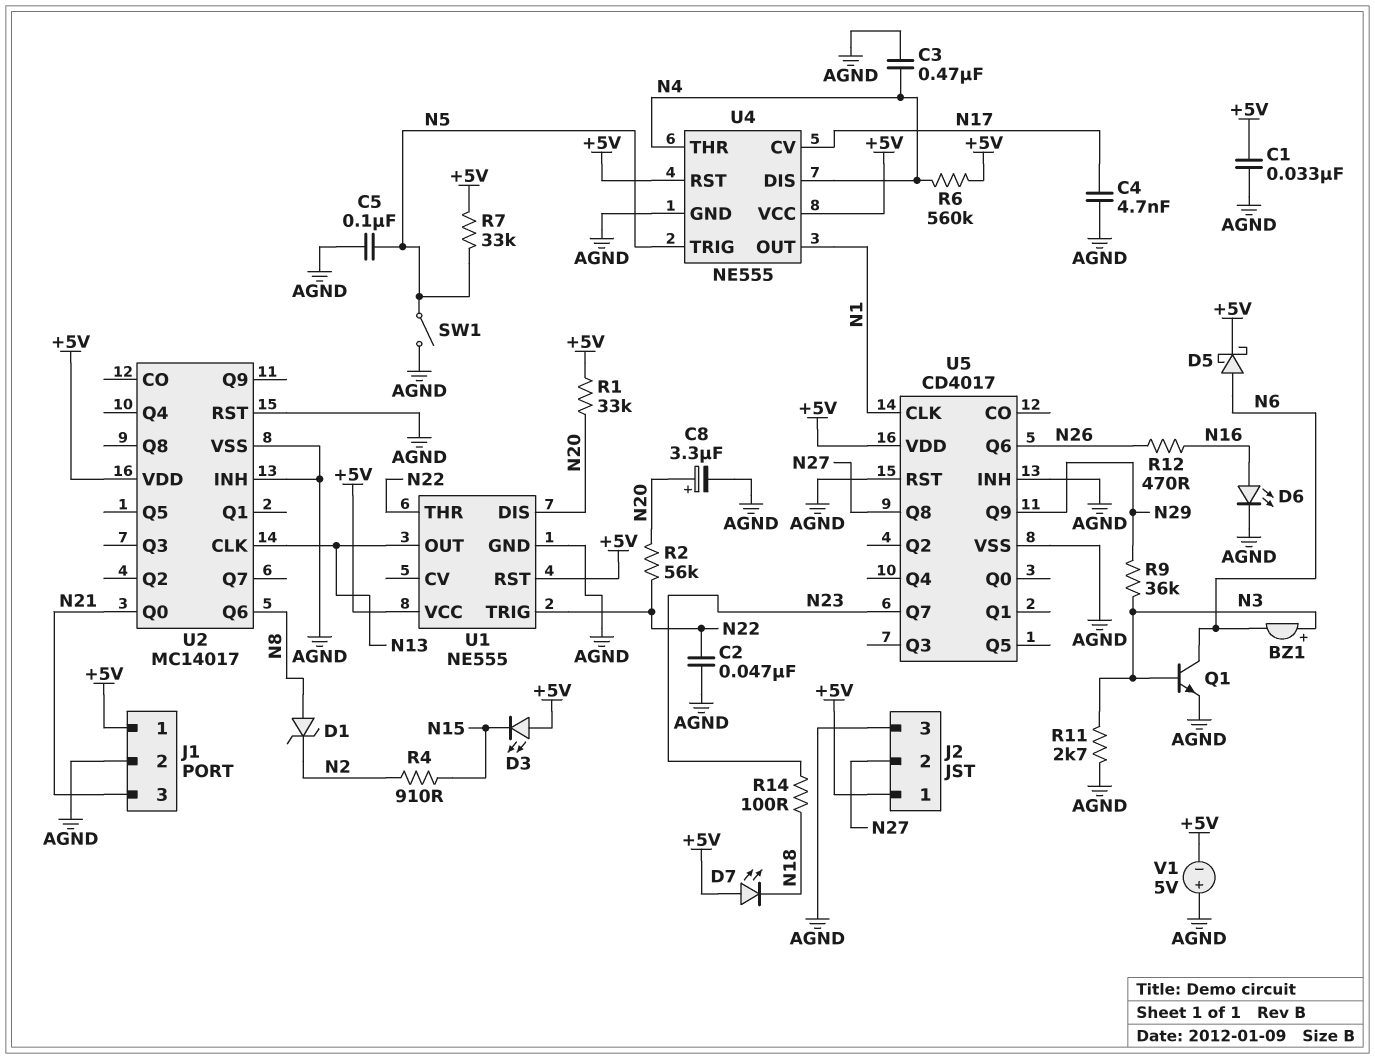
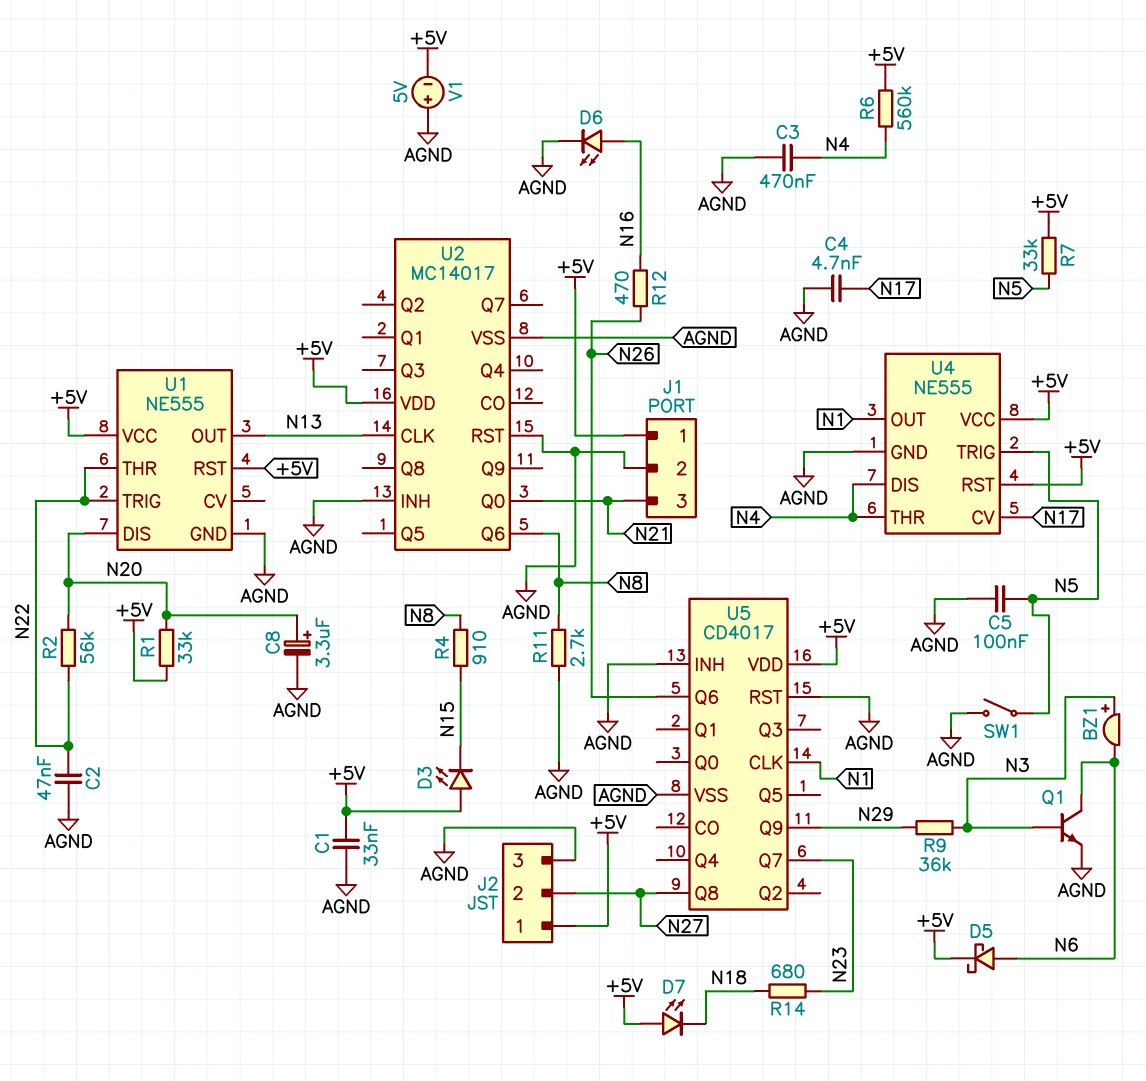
D1: zener (A N8, K N2) -> none
R4: 910 (N2, N15) -> 910 (N8, N15)
R11: 2.7k (AGND, N3) -> 2.7k (AGND, N8)
R14: 100 (N18, N23) -> 680 (N18, N23)

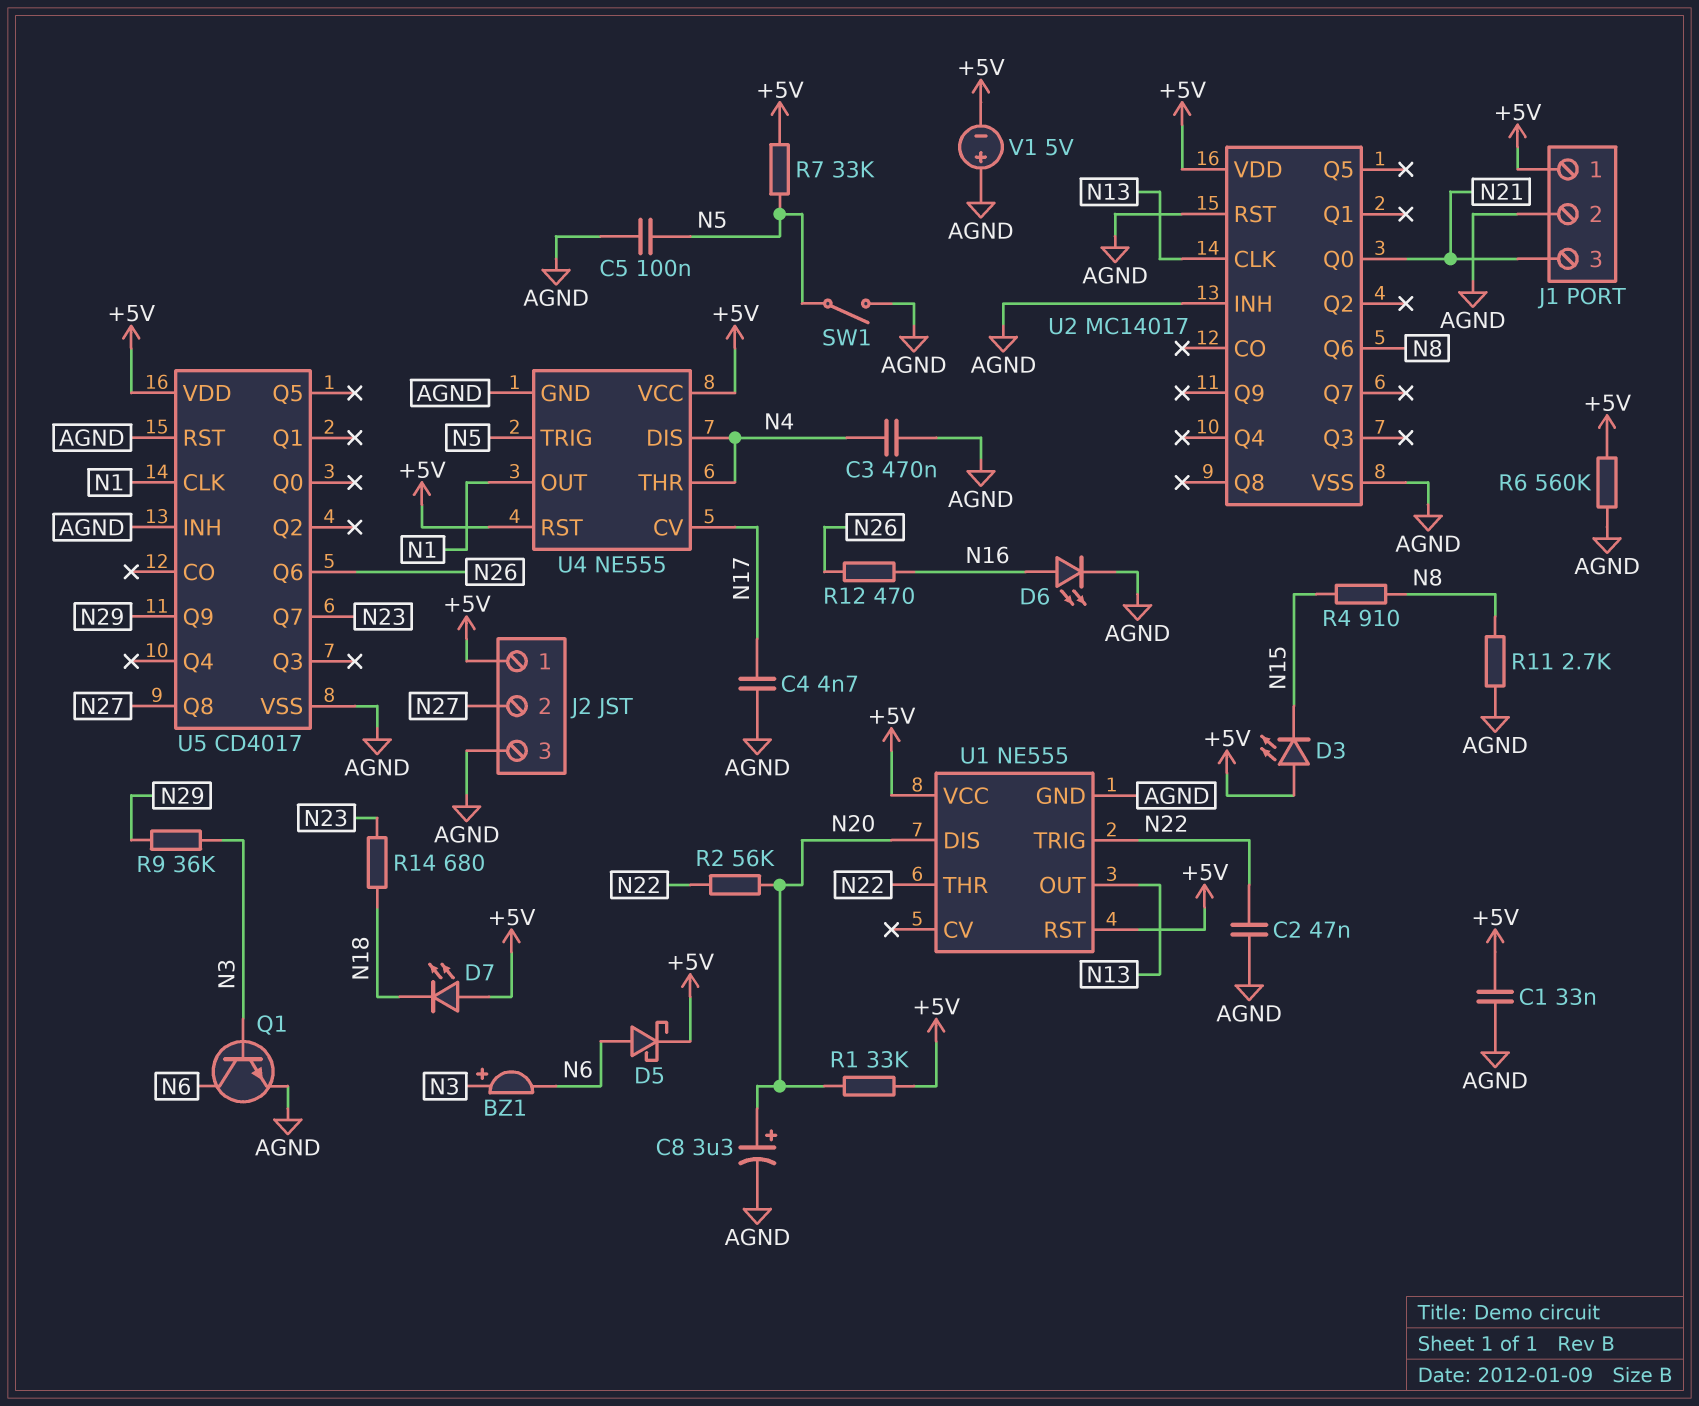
R6: 560k (+5V, N4) -> 560k (+5V, AGND)

